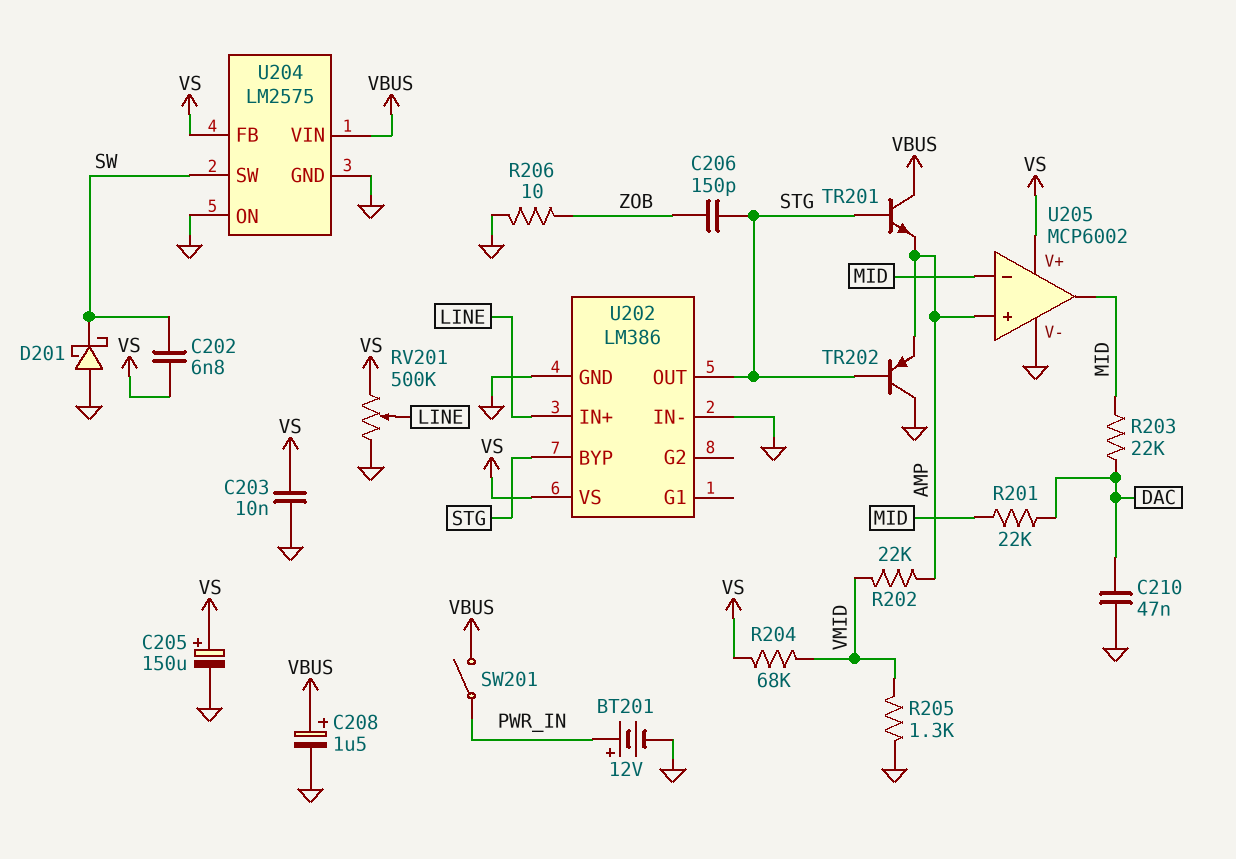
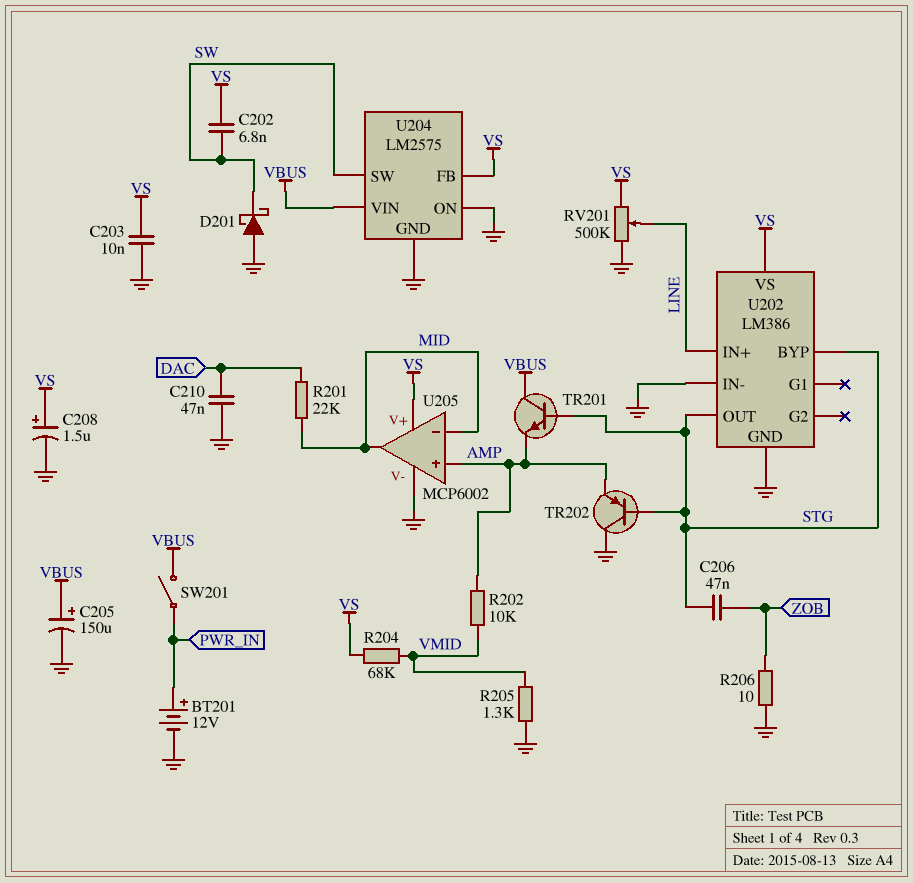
C205: 150uF (plus VS, minus GND) -> 150uF (plus VBUS, minus GND)
C206: 150pF (STG, ZOB) -> 47nF (STG, ZOB)
C208: 1.5uF (plus VBUS, minus GND) -> 1.5uF (plus VS, minus GND)
R202: 22k (AMP, VMID) -> 10k (AMP, VMID)
R203: 22k (DAC, MID) -> none

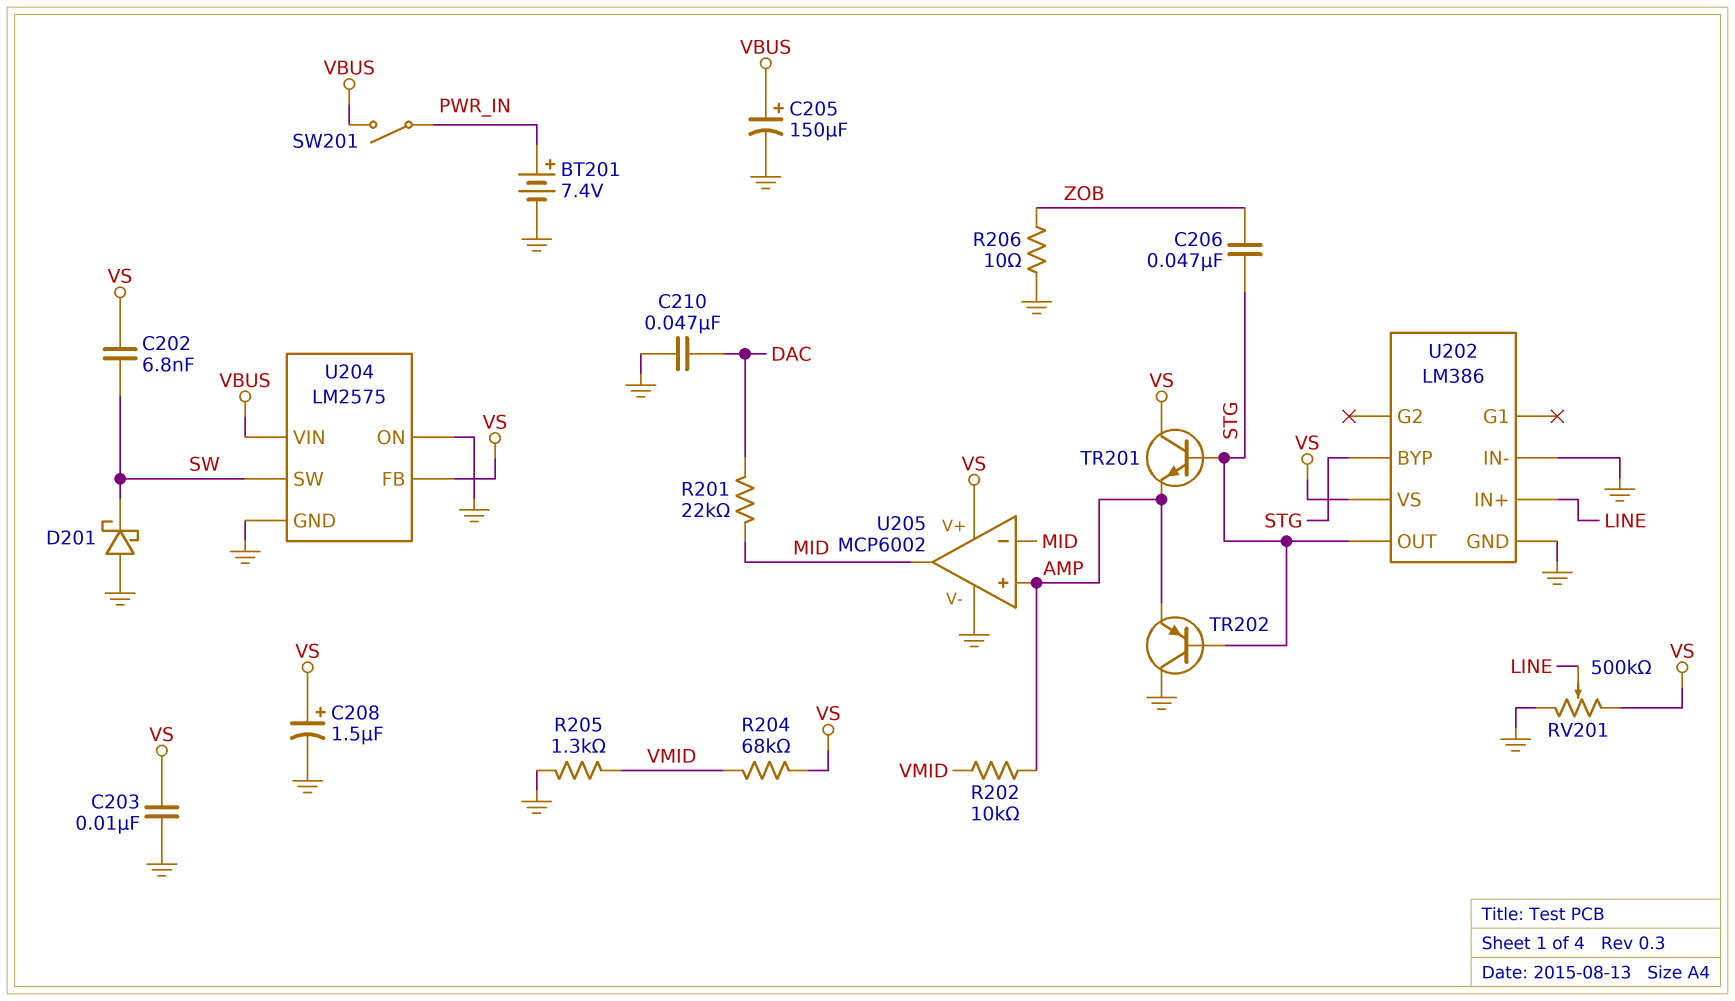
BT201: 12V (plus PWR_IN, minus GND) -> 7.4V (plus PWR_IN, minus GND)
TR201: NPN (B STG, C VBUS, E AMP) -> NPN (B STG, C VS, E AMP)

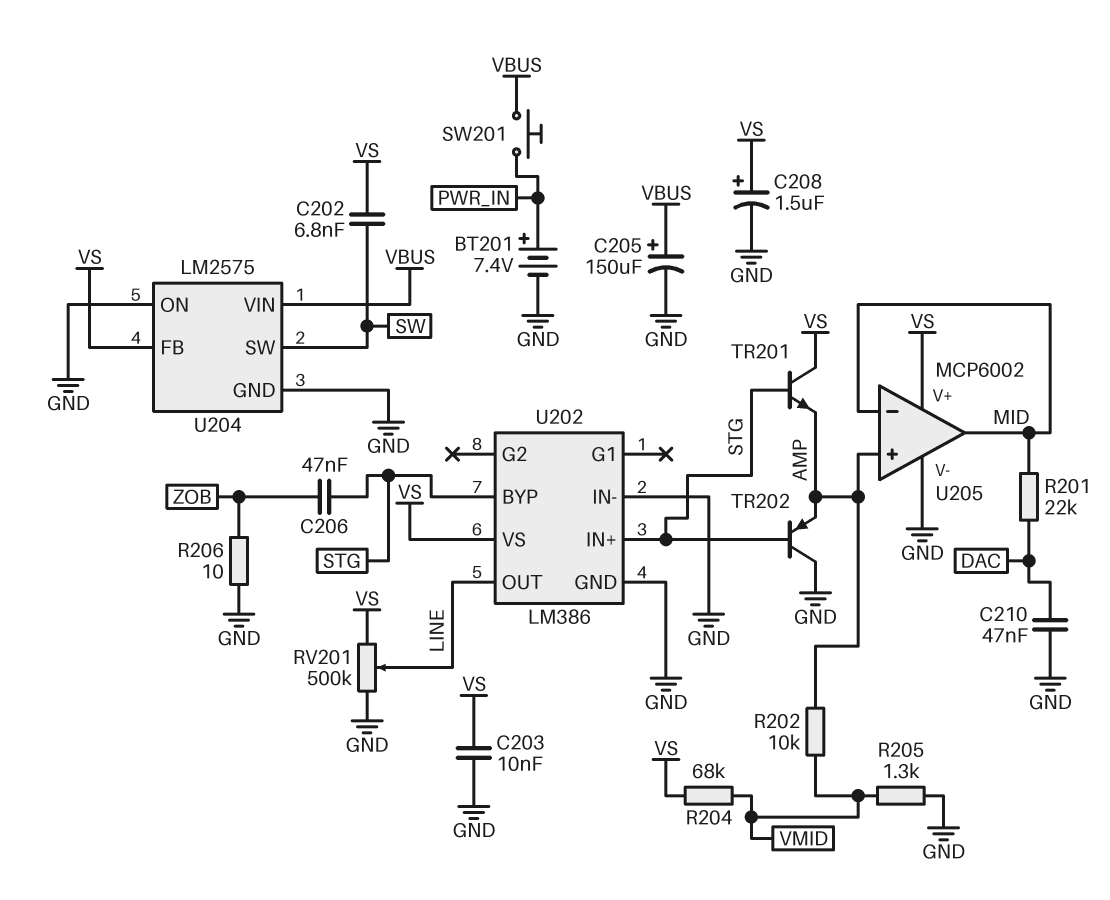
D201: schottky (A GND, K SW) -> none
SW201: switch (PWR_IN, VBUS) -> button (PWR_IN, VBUS)
U202 pin IN+: LINE -> STG
U202 pin OUT: STG -> LINE

